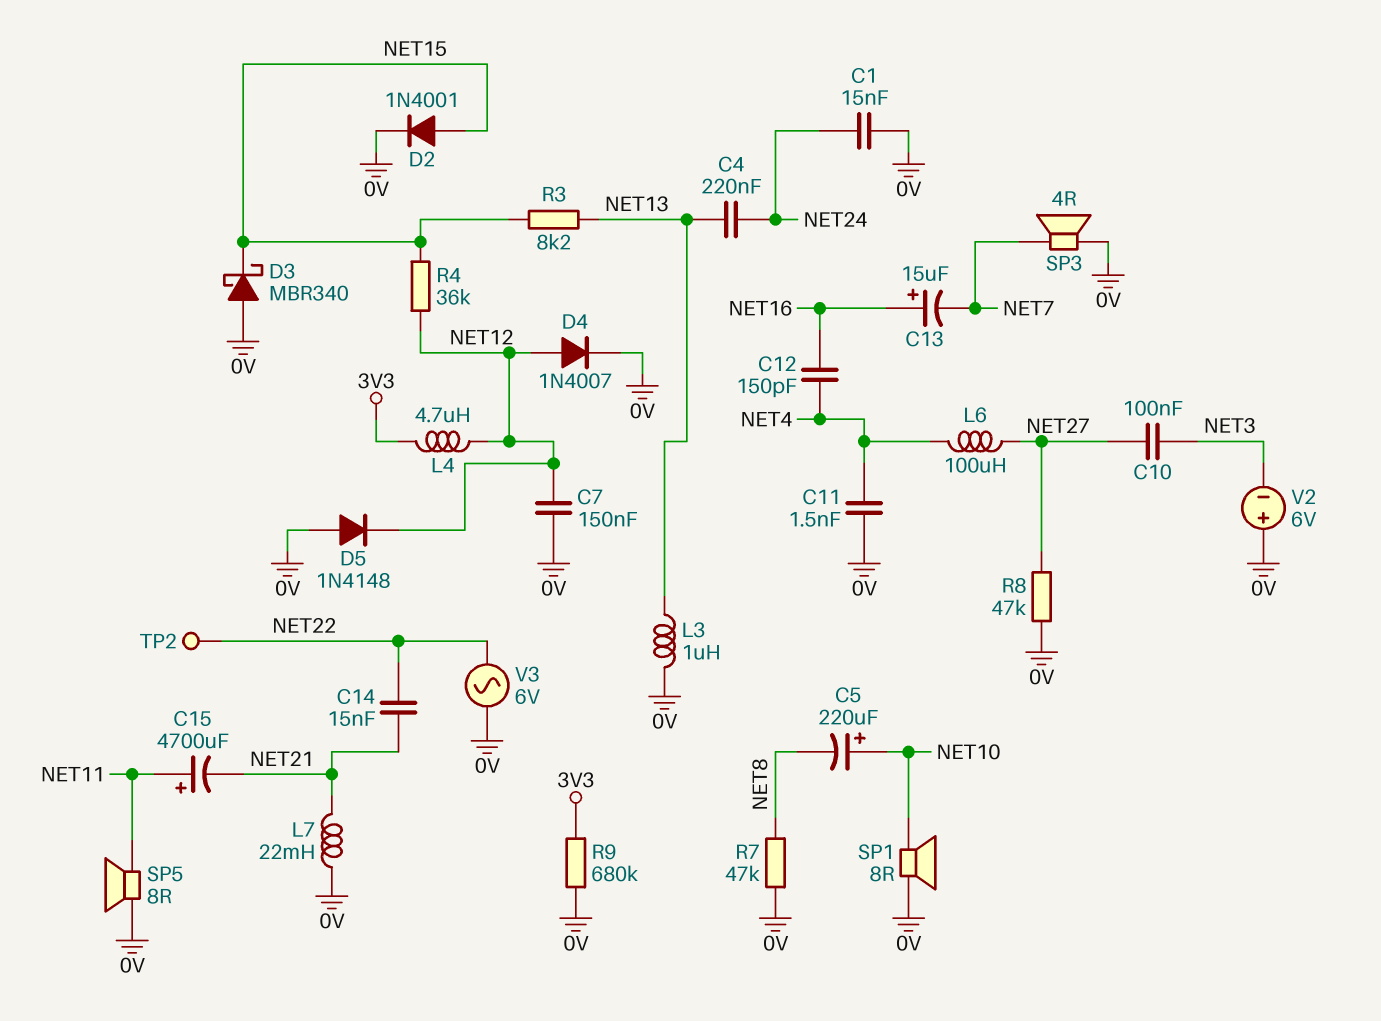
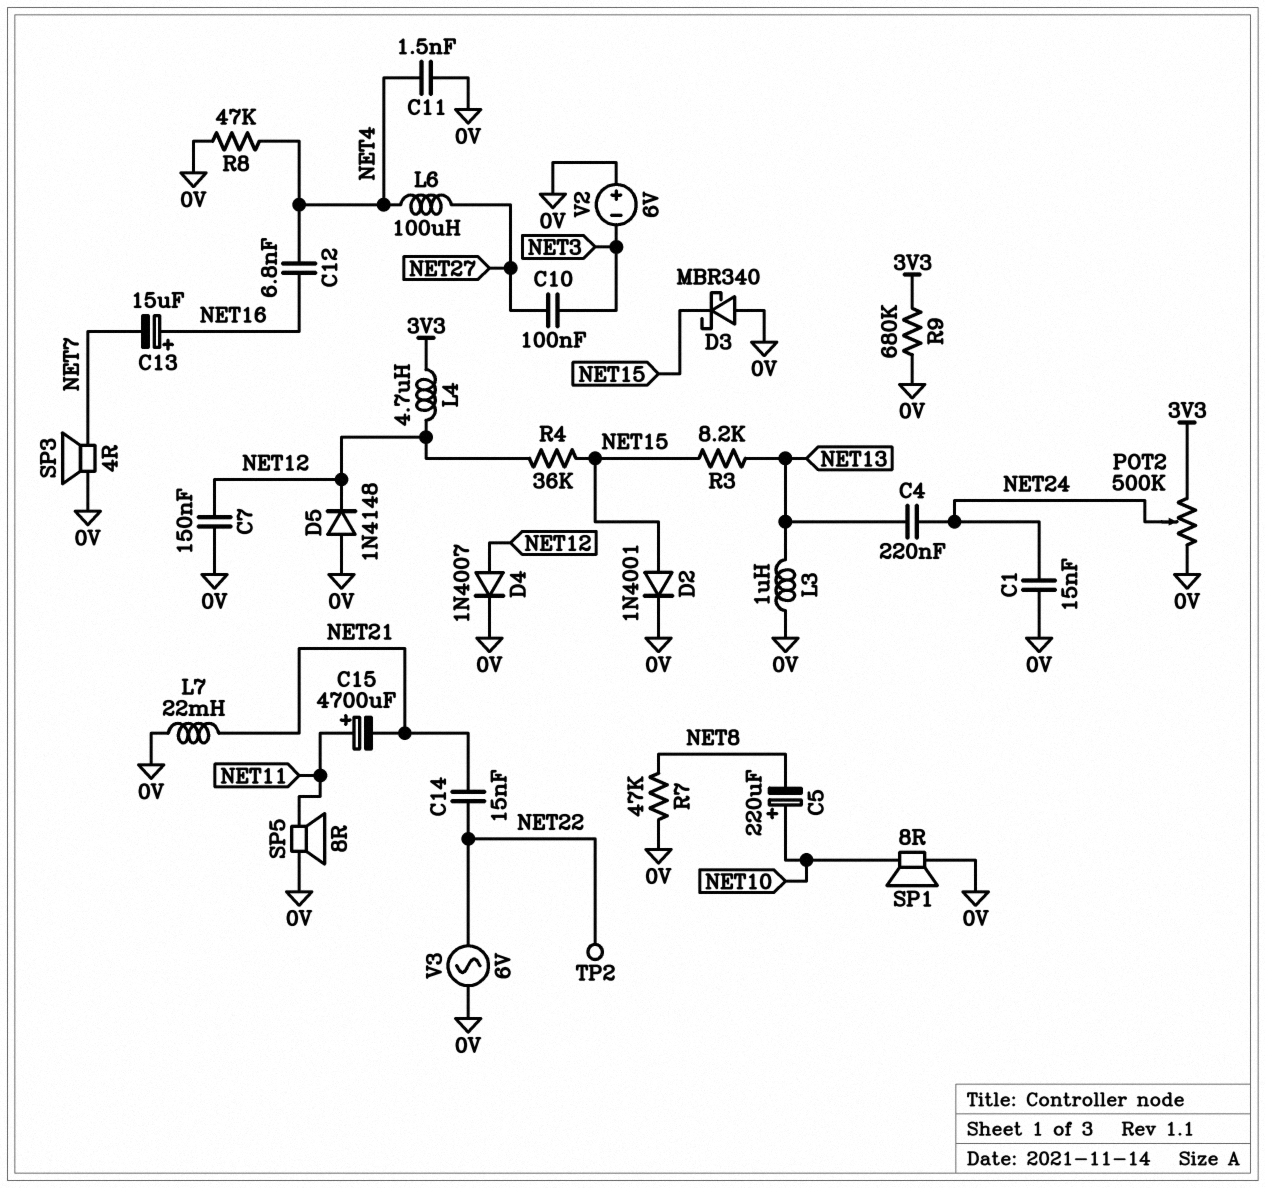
C12: 150pF (NET4, NET16) -> 6.8nF (NET4, NET16)
POT2: none -> 500k (0V, 3V3, wiper NET24)
R8: 47k (0V, NET27) -> 47k (0V, NET4)

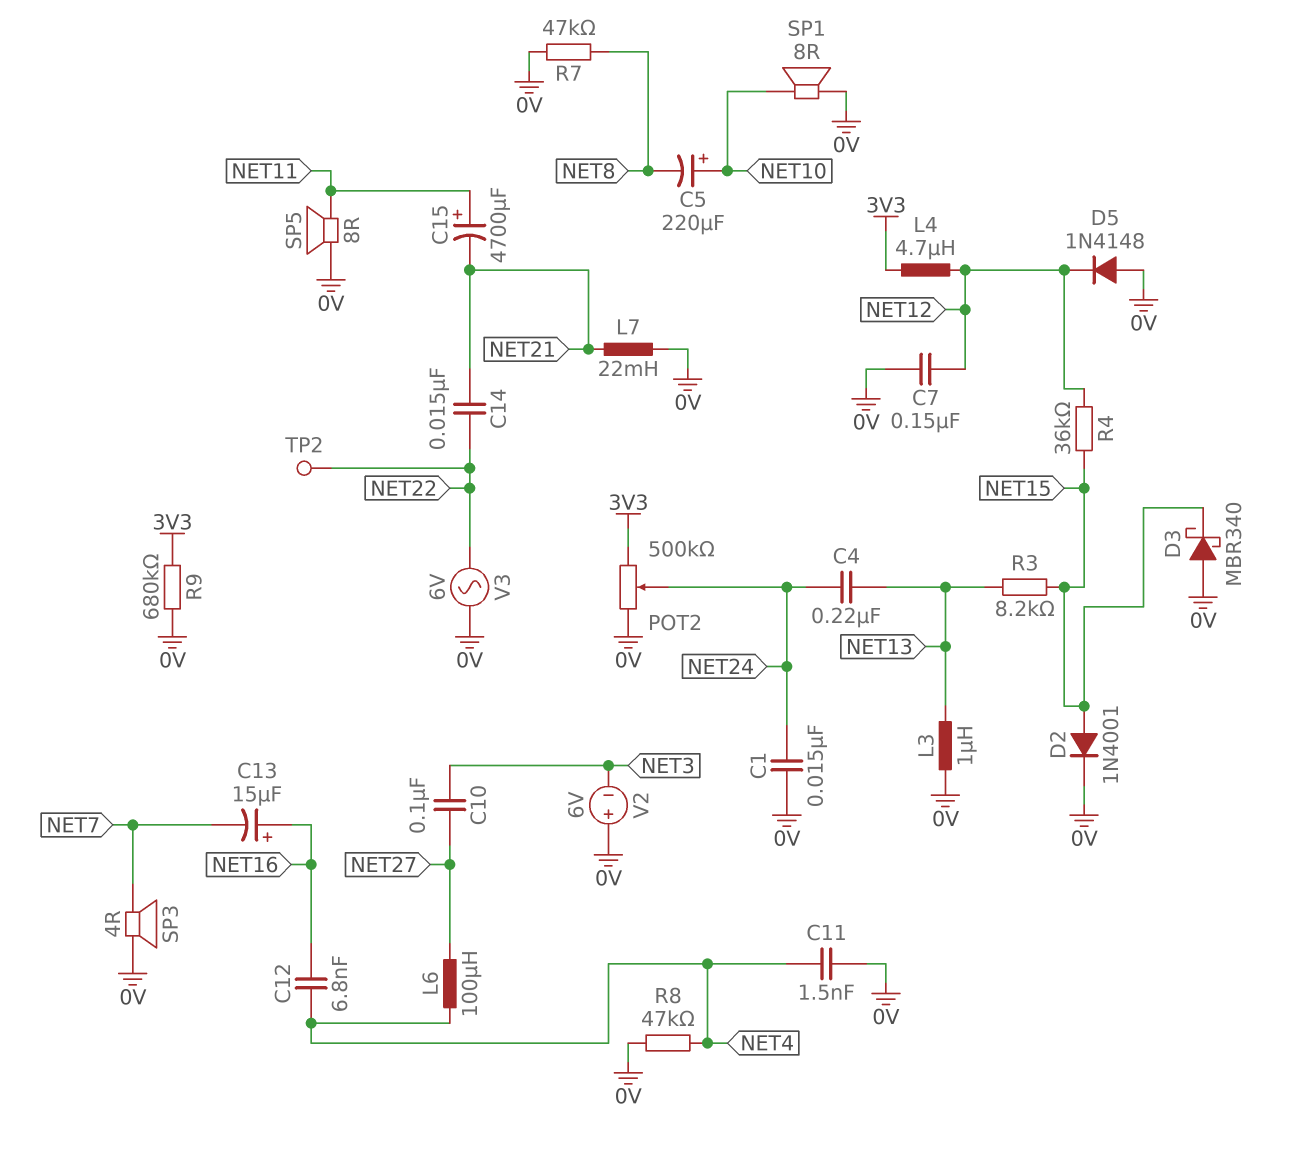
D4: diode 1N4007 (A NET12, K 0V) -> none

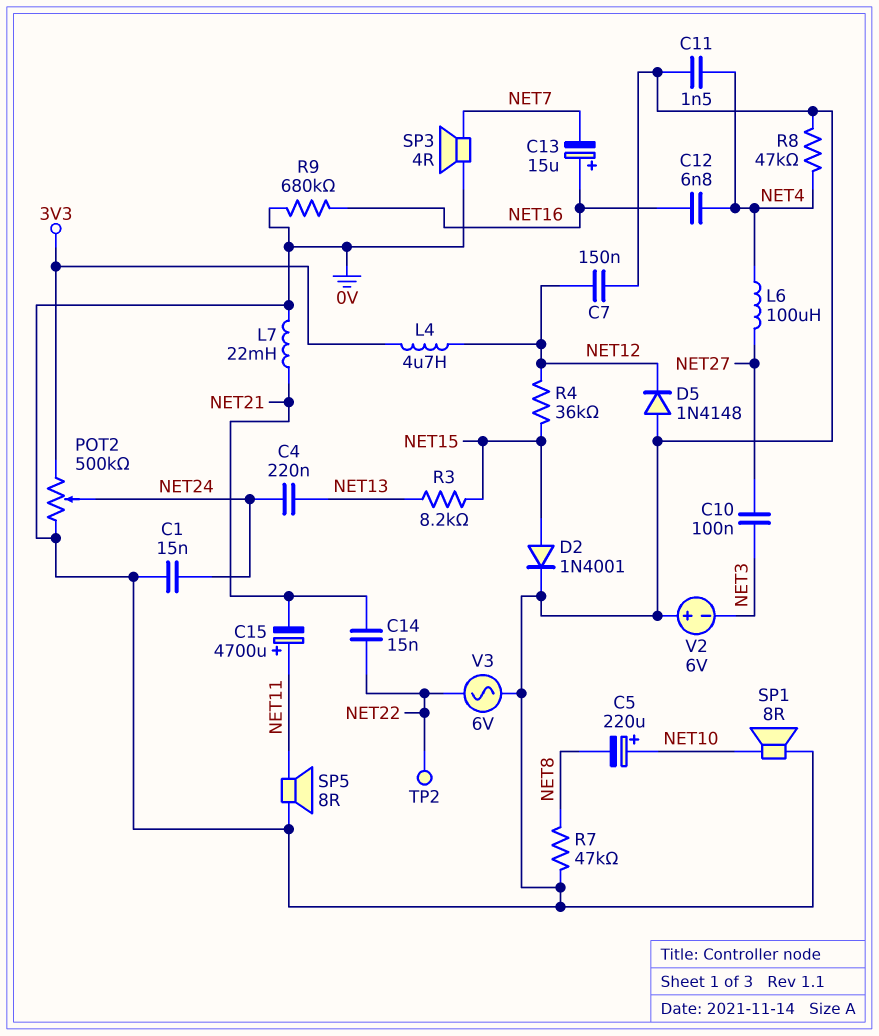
D3: schottky MBR340 (A 0V, K NET15) -> none
L3: 1uH (0V, NET13) -> none
R9: 680k (0V, 3V3) -> 680k (0V, NET16)

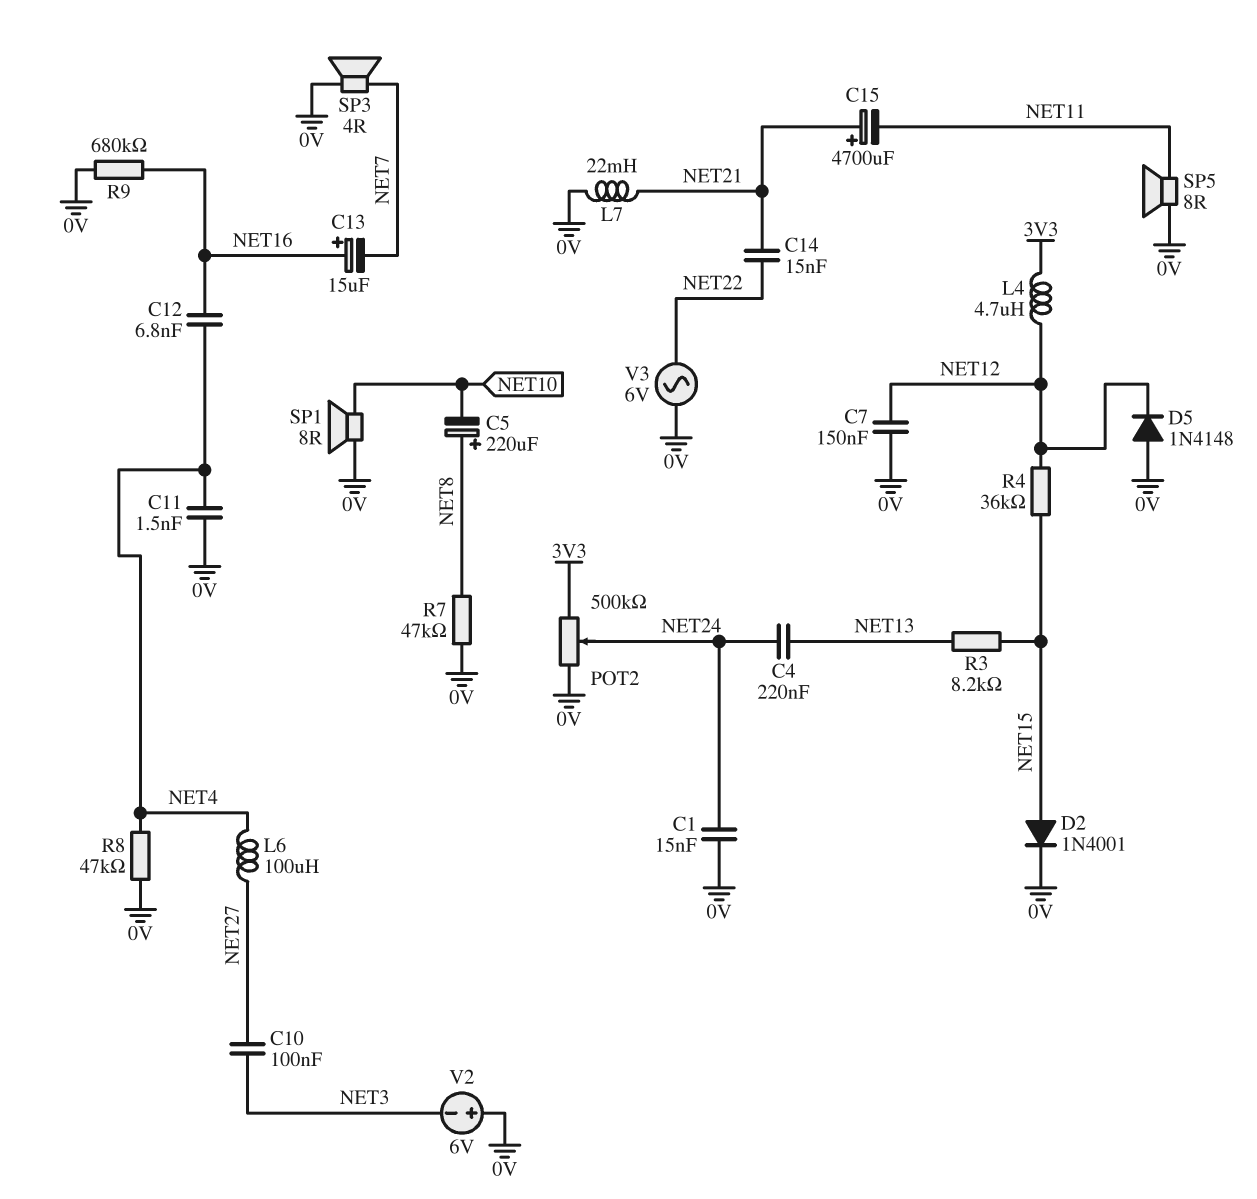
C5: 220uF (plus NET10, minus NET8) -> 220uF (plus NET8, minus NET10)
C15: 4700uF (plus NET11, minus NET21) -> 4700uF (plus NET21, minus NET11)
TP2: test point (NET22) -> none

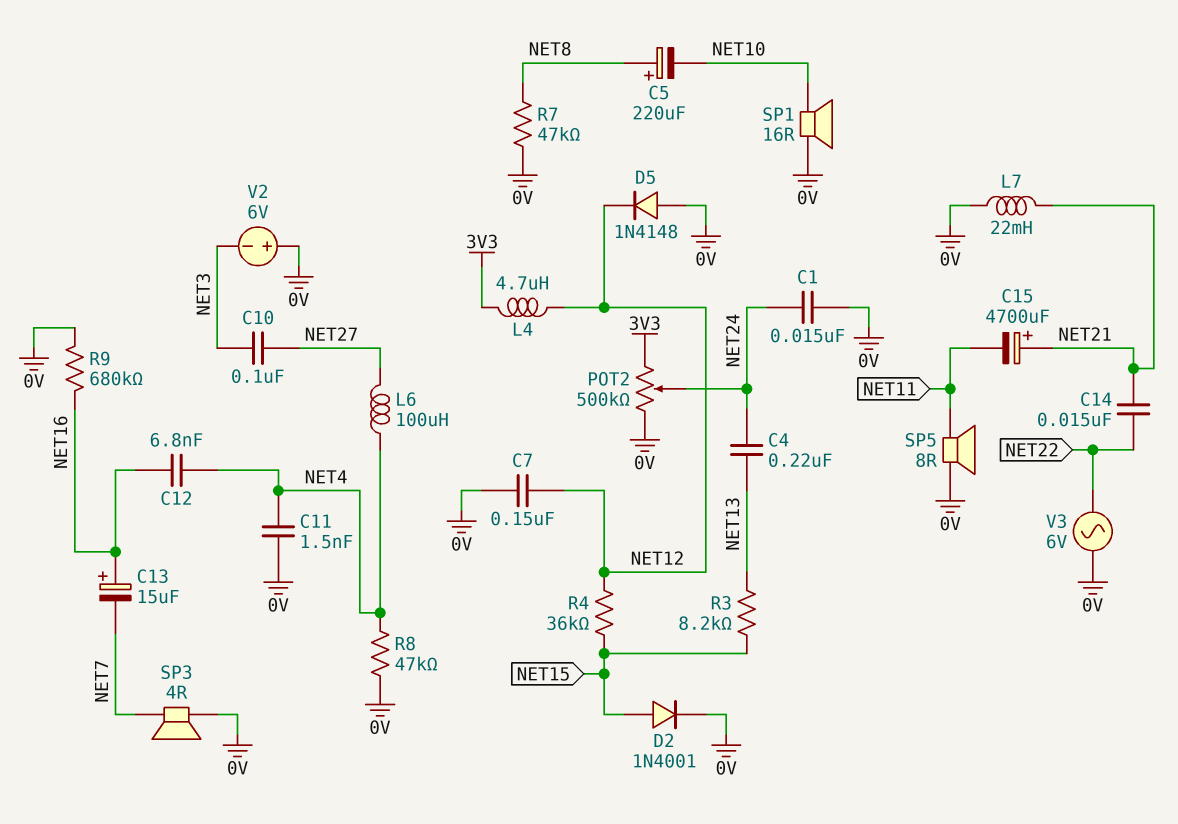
SP1: speaker 8R (0V, NET10) -> speaker 16R (0V, NET10)

